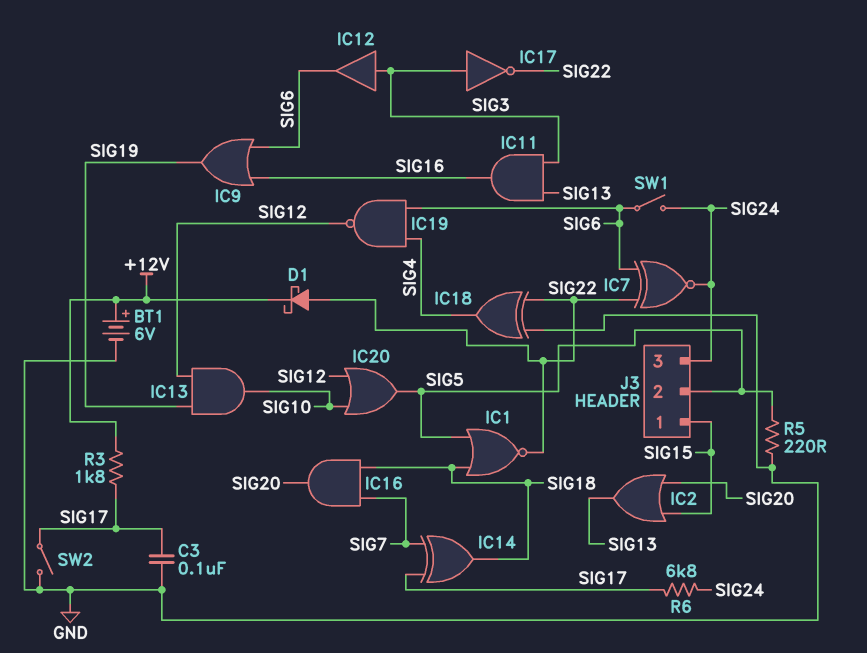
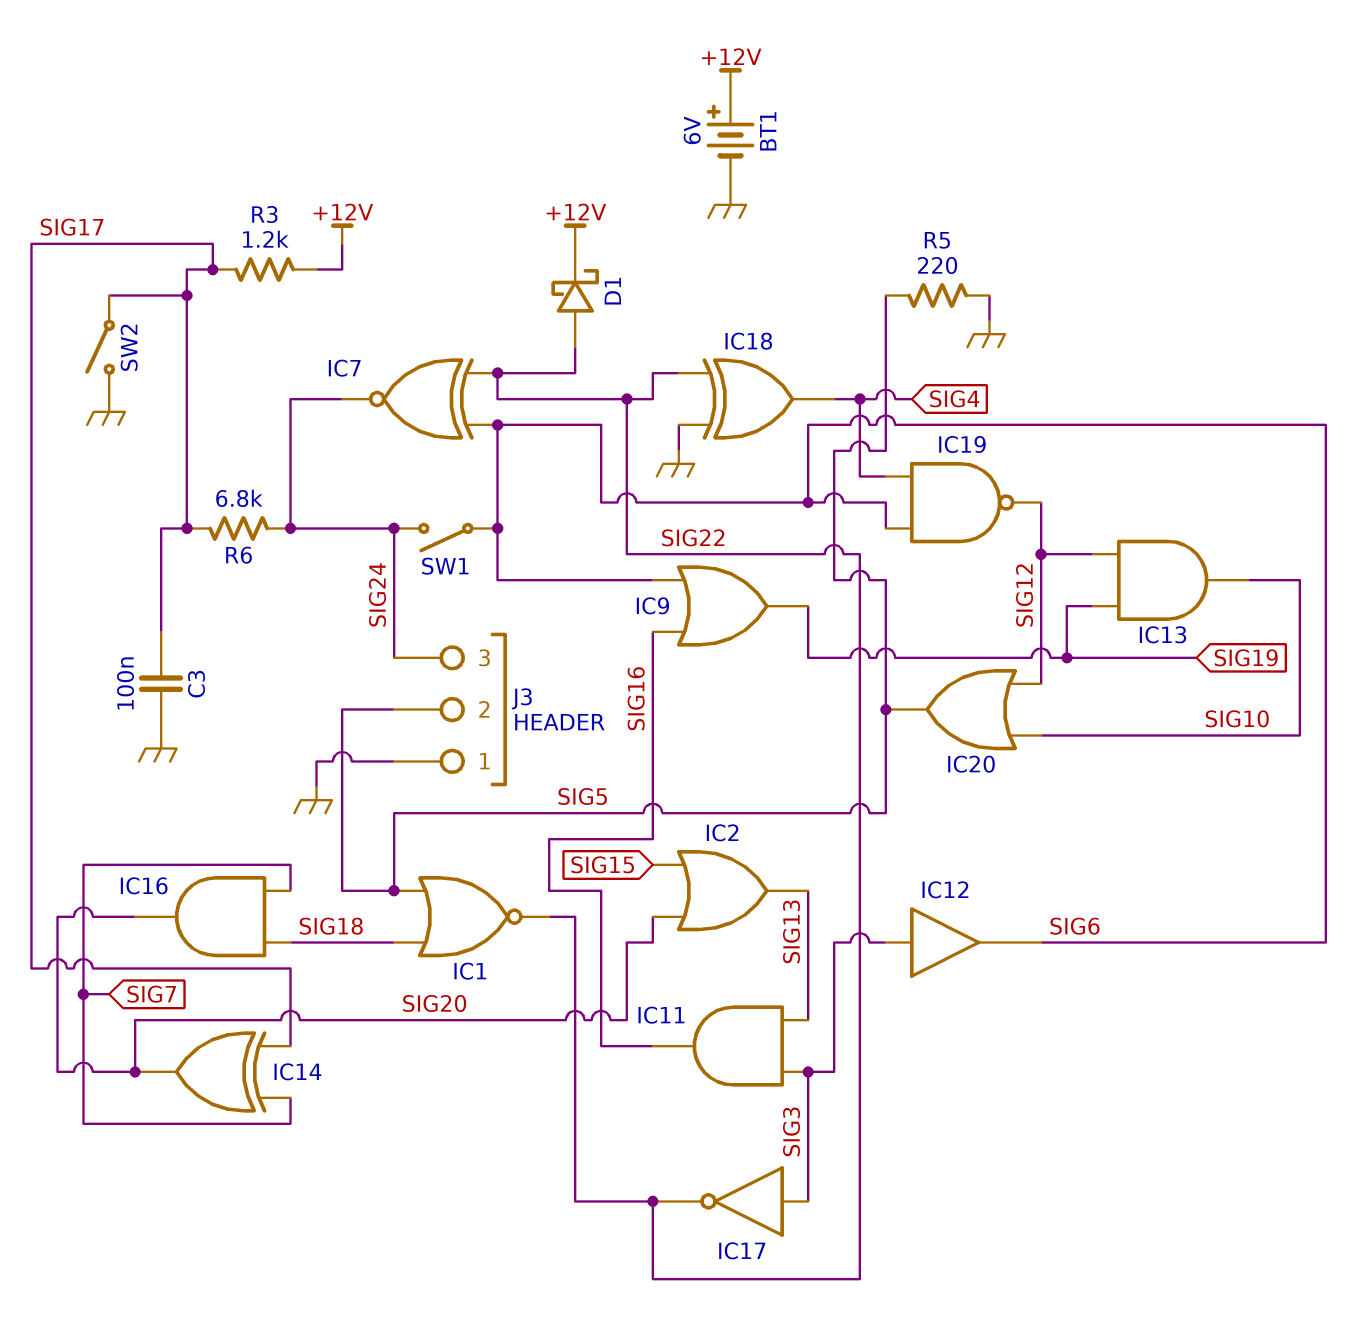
IC14: XOR (in SIG7, in SIG17, out SIG18) -> XOR (in SIG7, in SIG17, out SIG20)
J3 pin 1: SIG15 -> GND
R3: 1.8k (+12V, SIG17) -> 1.2k (+12V, SIG17)

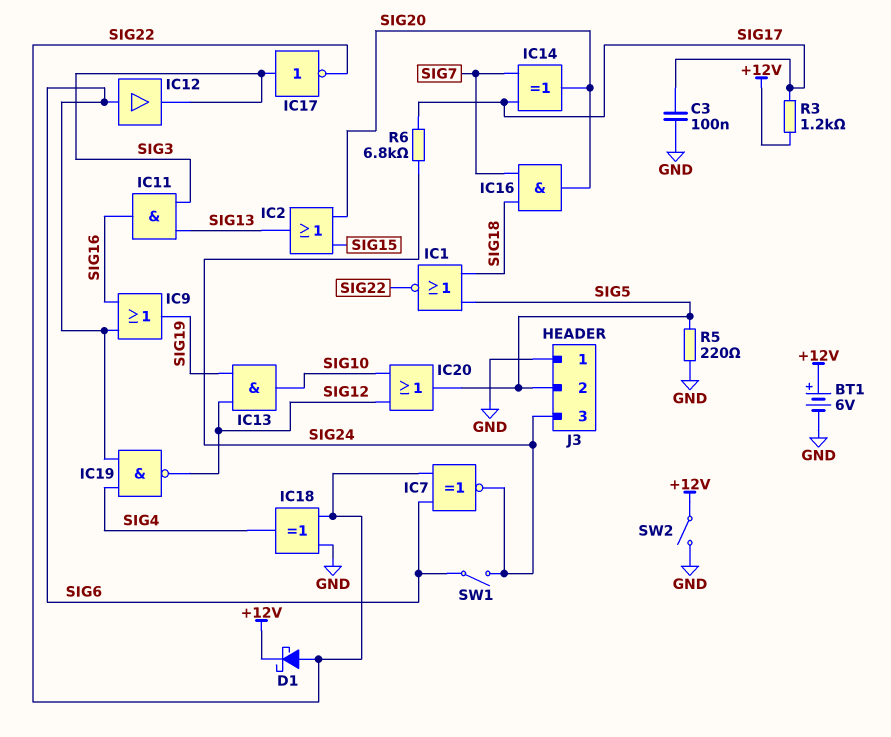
IC12: buffer (in SIG3, out SIG6) -> buffer (in SIG6, out SIG3)
SW2: switch (GND, SIG17) -> switch (+12V, GND)

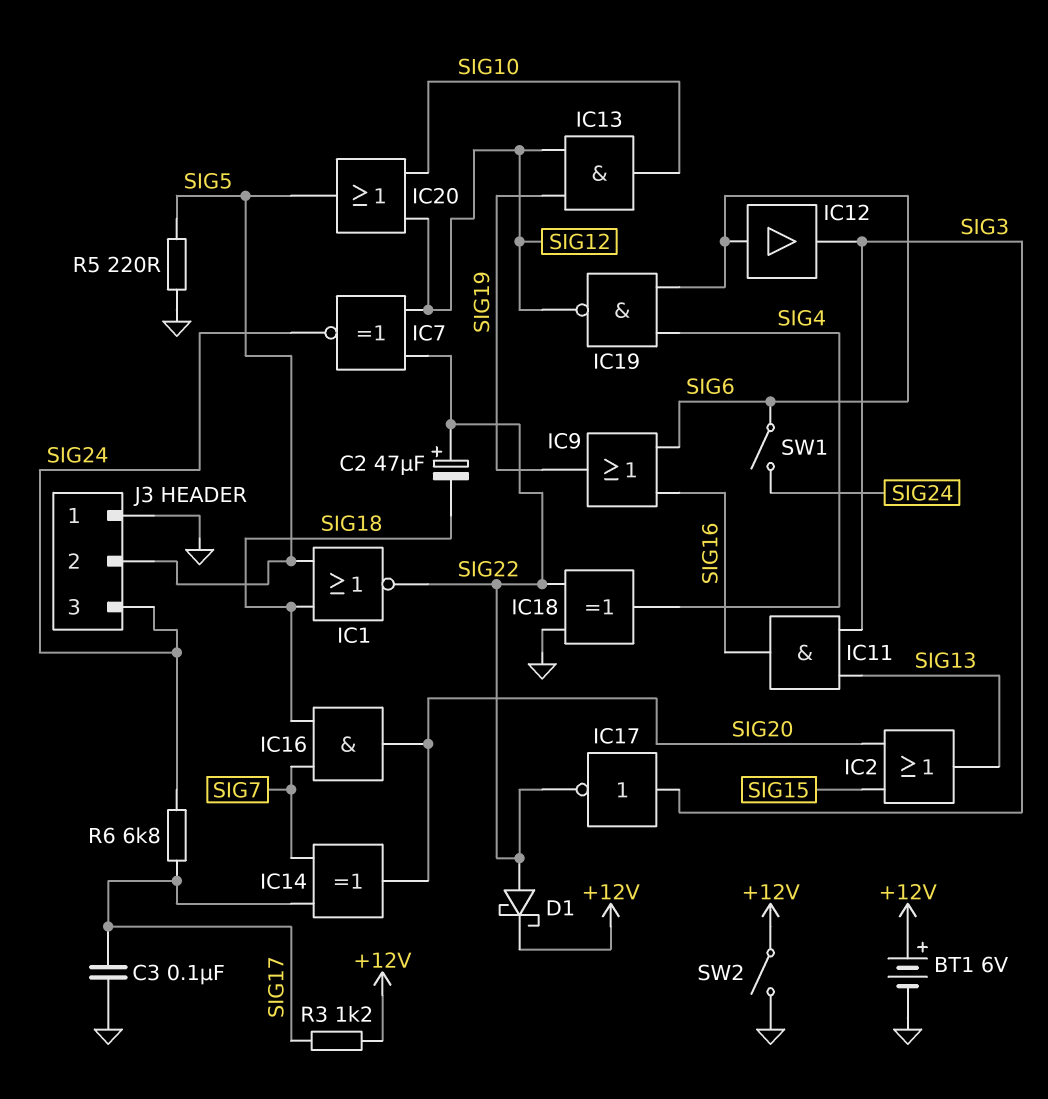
C2: none -> 47uF (plus SIG22, minus SIG18)
IC7: XNOR (in SIG6, in SIG22, out SIG24) -> XNOR (in SIG12, in SIG22, out SIG24)

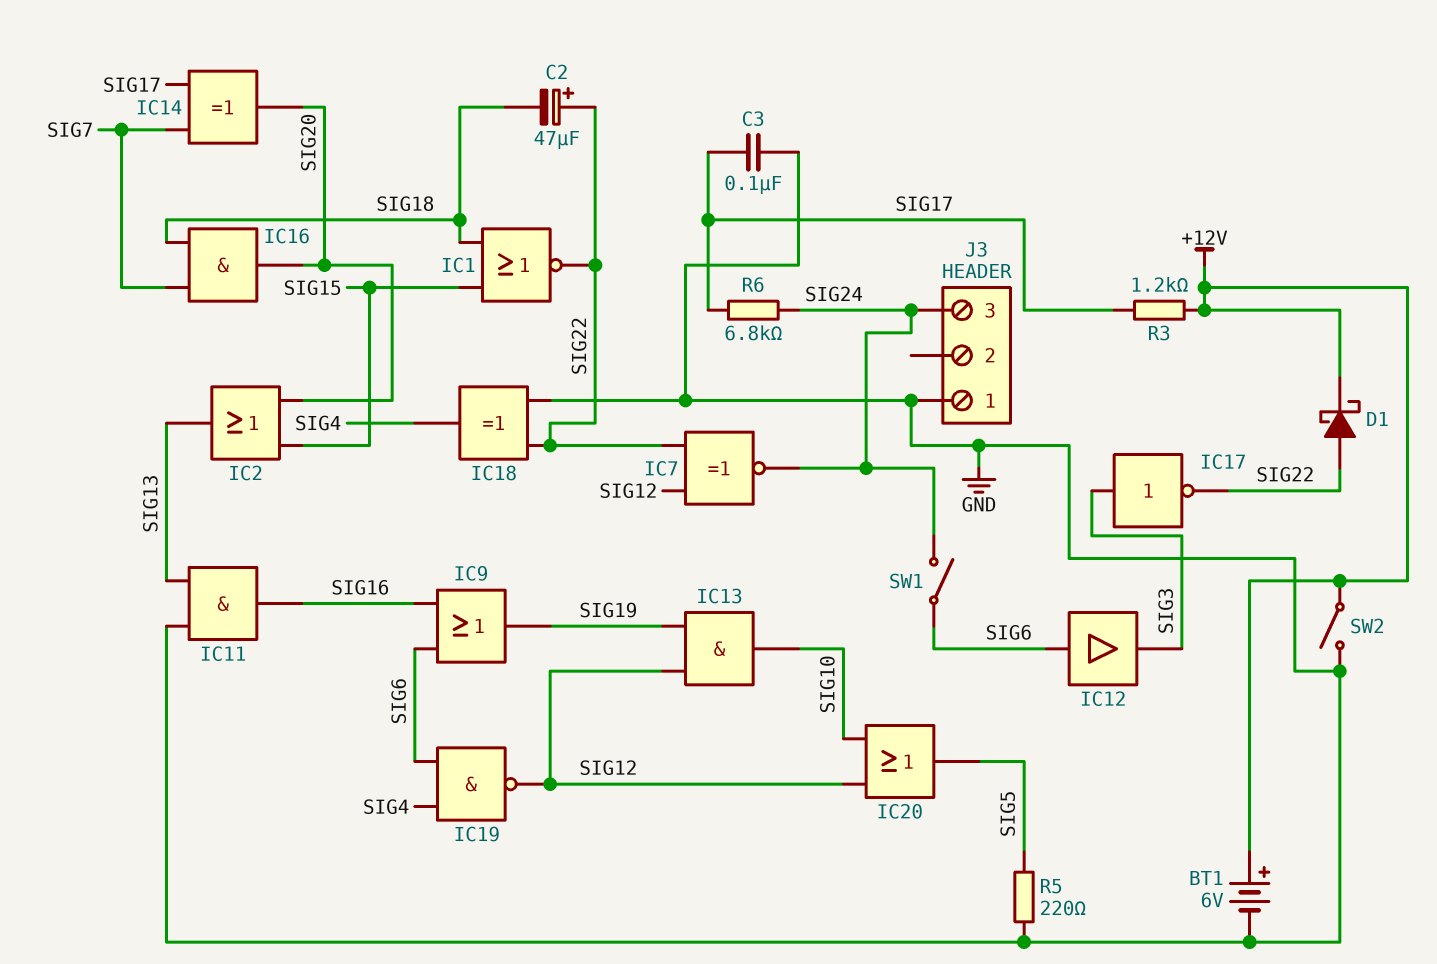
IC1: NOR (in SIG5, in SIG18, out SIG22) -> NOR (in SIG15, in SIG18, out SIG22)
IC11: AND (in SIG3, in SIG13, out SIG16) -> AND (in GND, in SIG13, out SIG16)
J3 pin 2: SIG5 -> none

